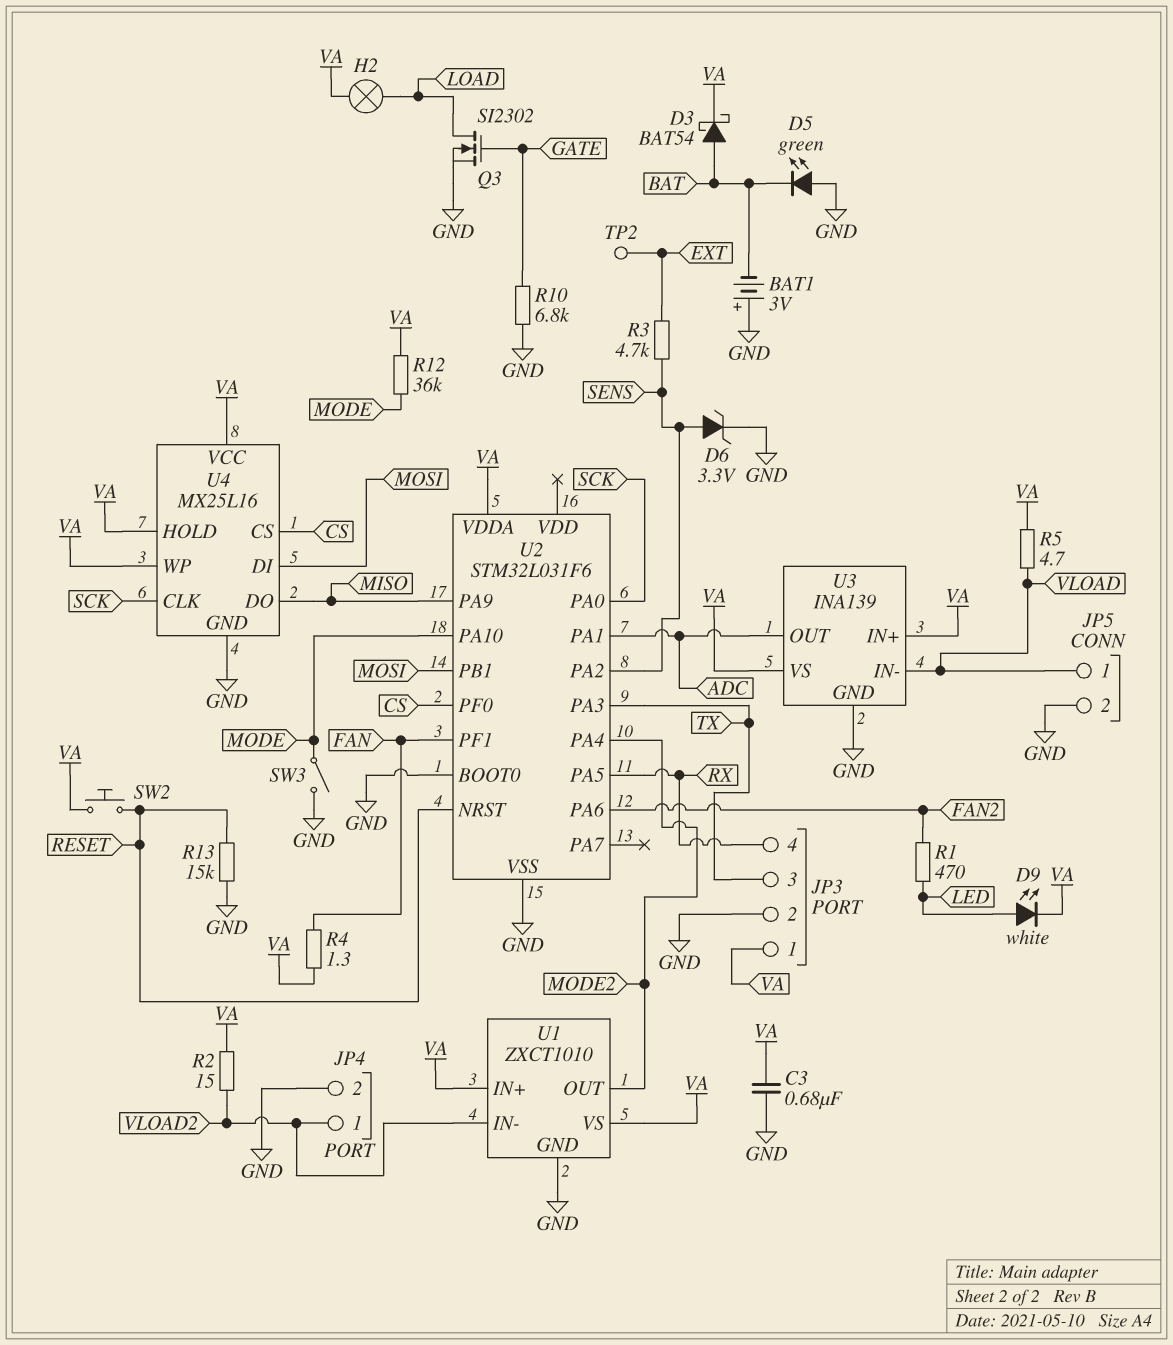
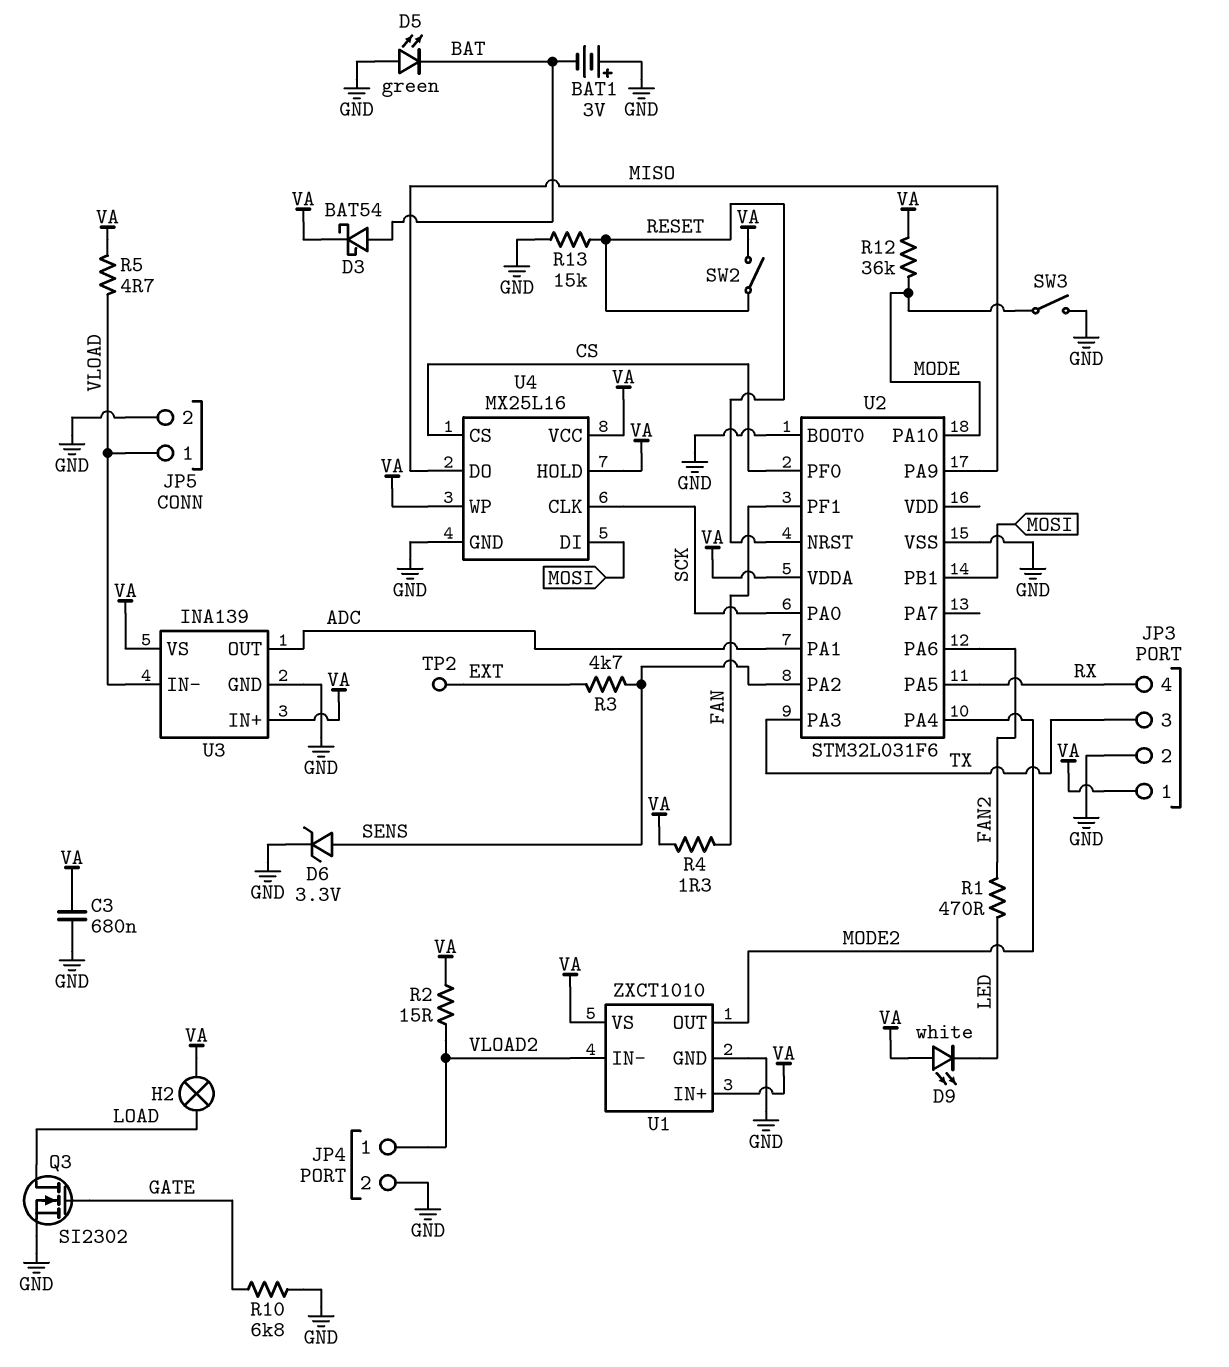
D9: LED white (A LED, K VA) -> LED white (A VA, K LED)
SW2: button (RESET, VA) -> switch (RESET, VA)

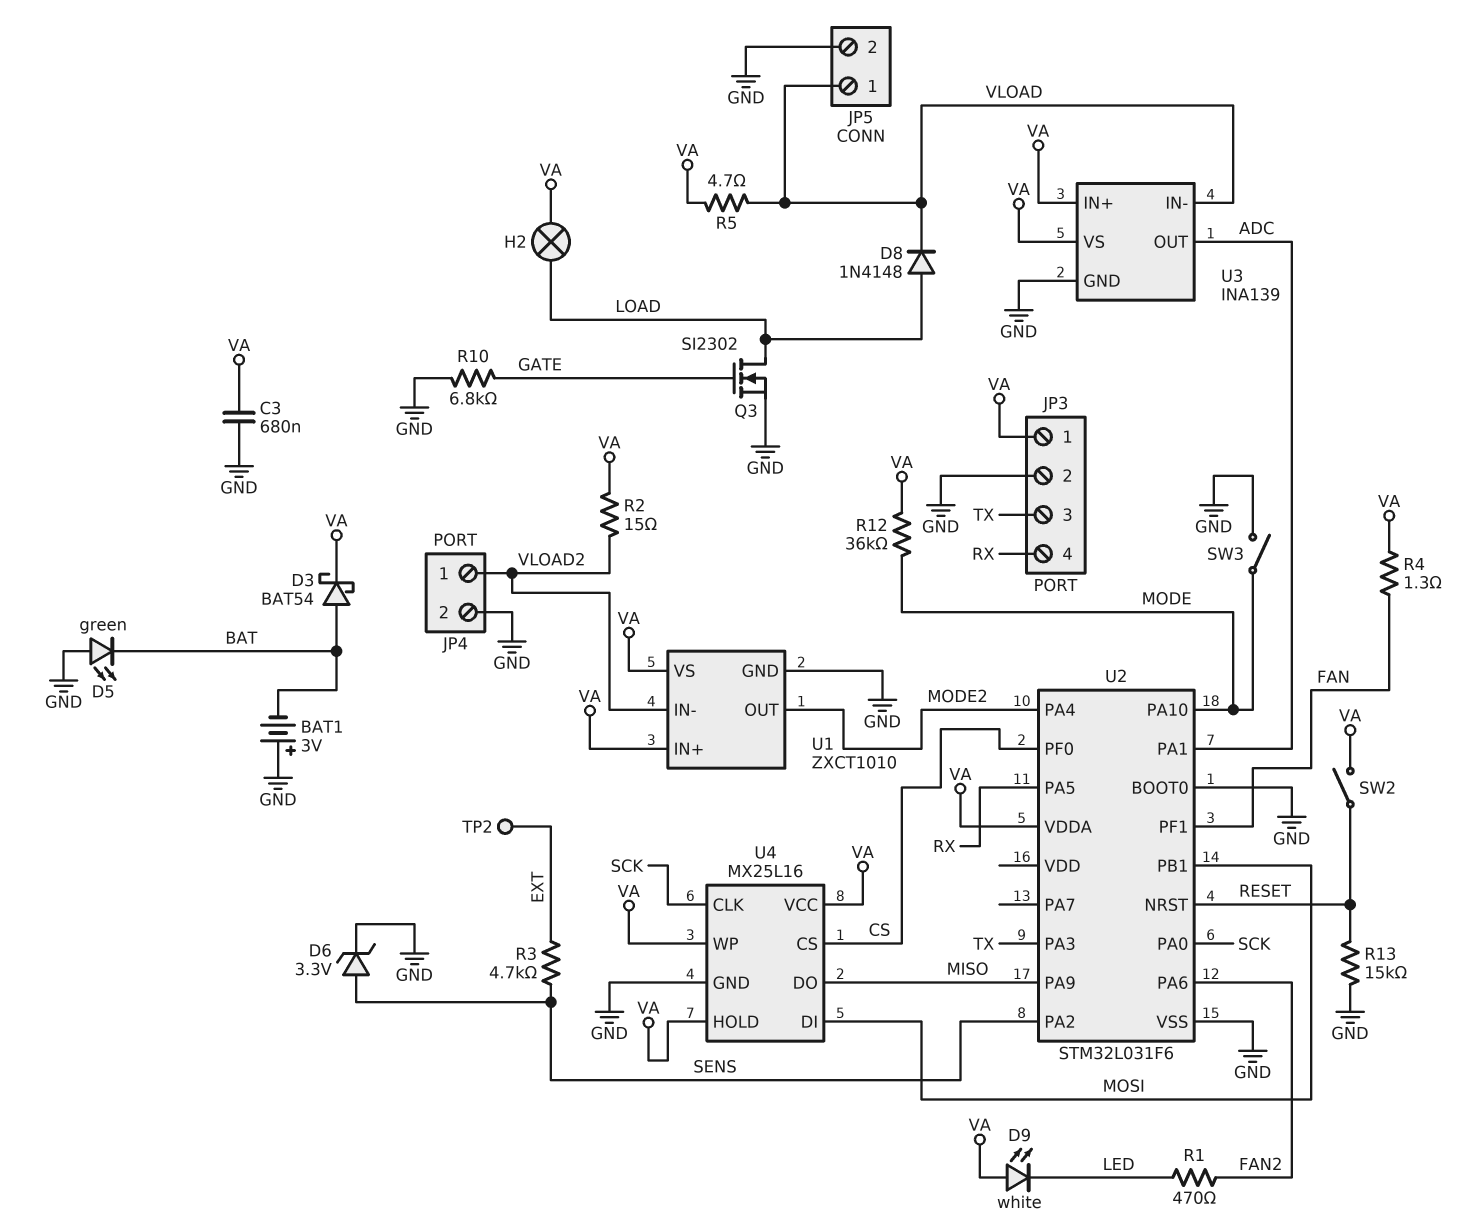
D8: none -> diode 1N4148 (A LOAD, K VLOAD)

